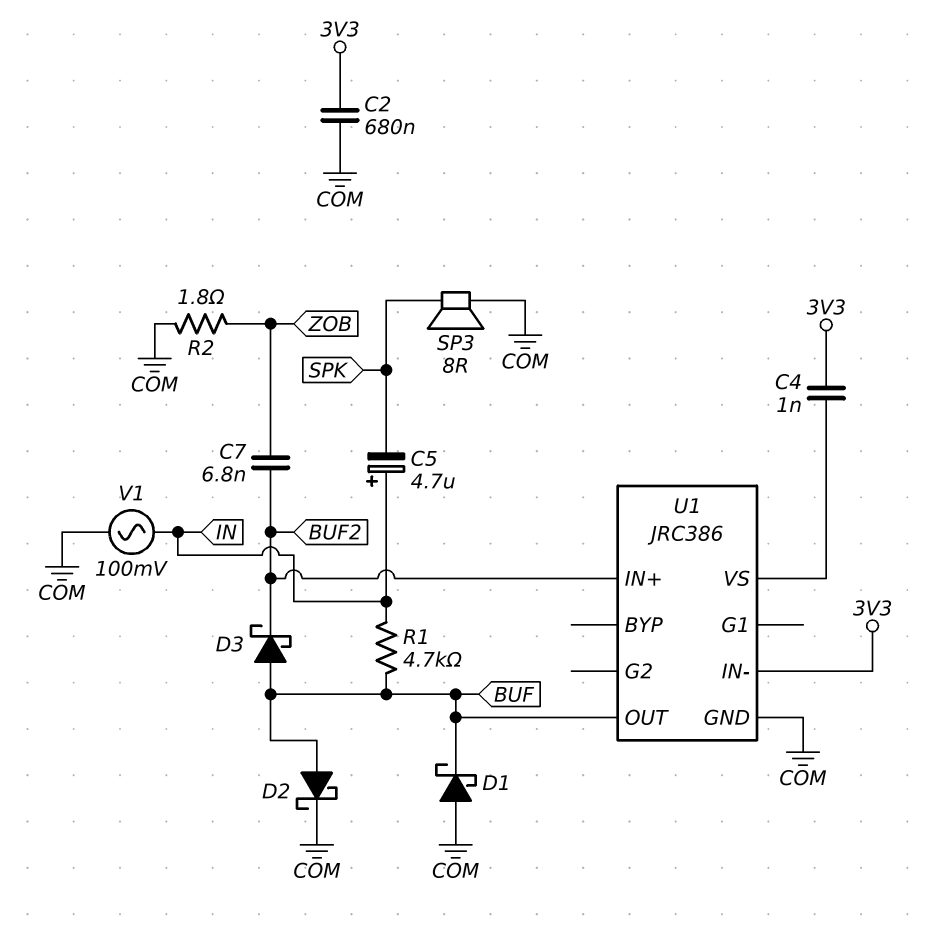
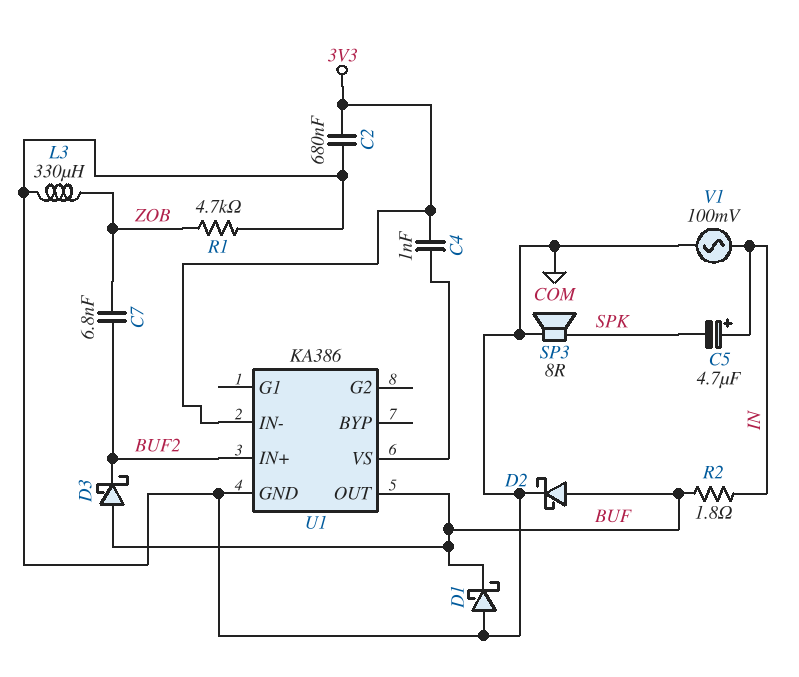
L3: none -> 330uH (COM, ZOB)
R1: 4.7k (BUF, IN) -> 4.7k (COM, ZOB)
R2: 1.8 (COM, ZOB) -> 1.8 (BUF, IN)
U1: JRC386 -> KA386

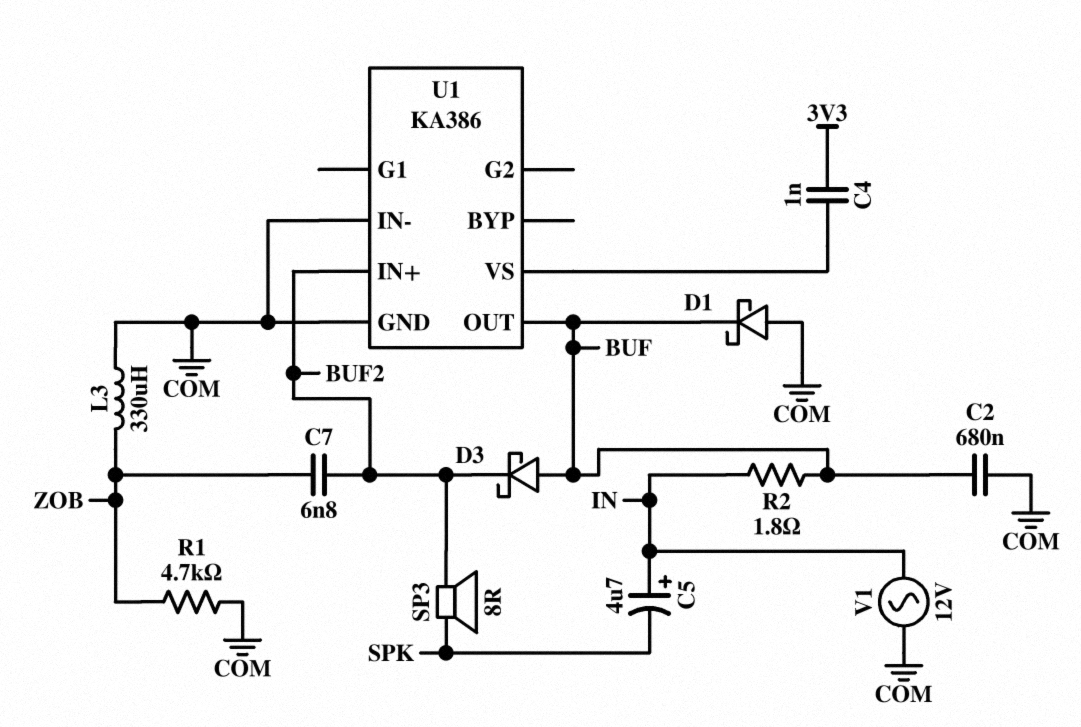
C2: 680nF (3V3, COM) -> 680nF (BUF, COM)
D2: schottky (A BUF, K COM) -> none
SP3: speaker 8R (COM, SPK) -> speaker 8R (BUF2, SPK)
U1 pin IN-: 3V3 -> COM
V1: AC 100mV (COM, IN) -> AC 12V (COM, IN)

